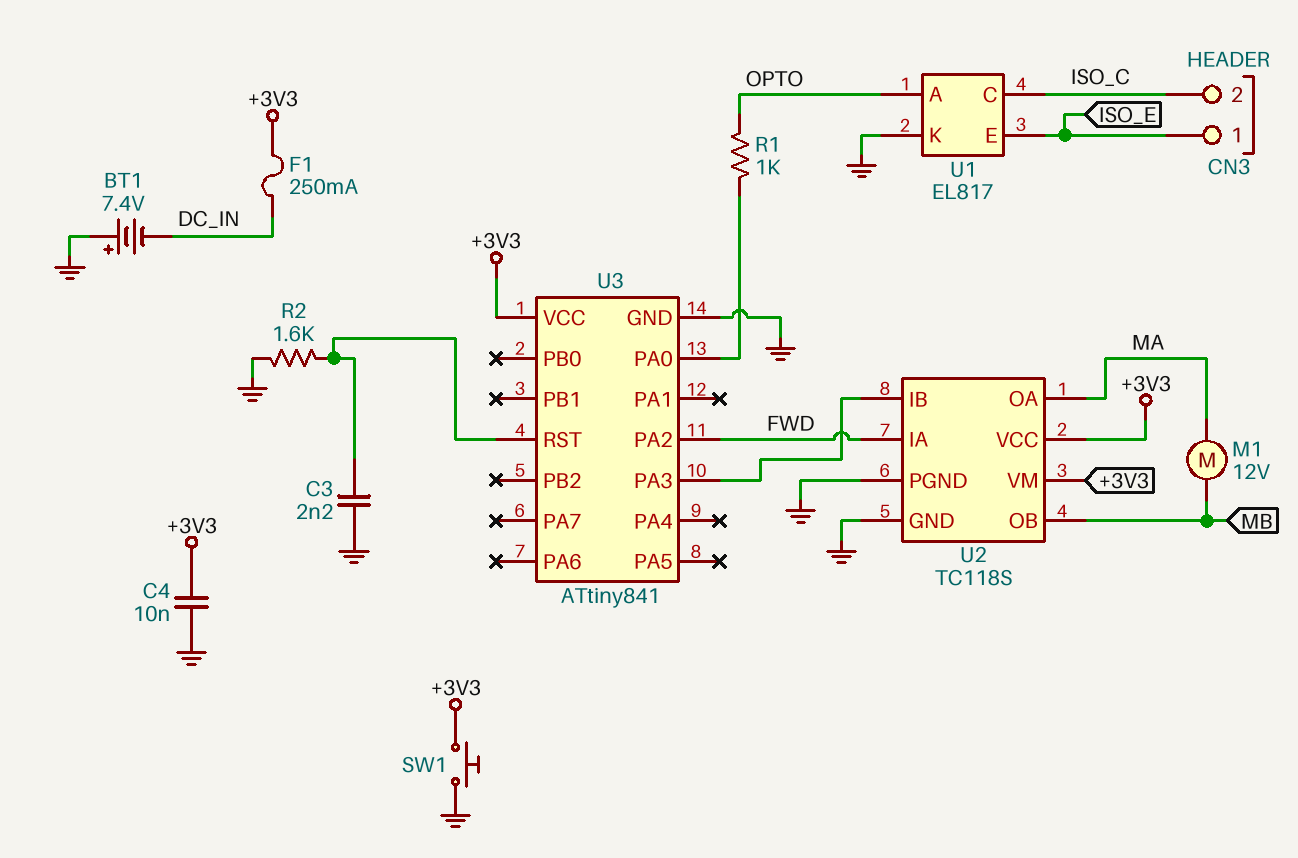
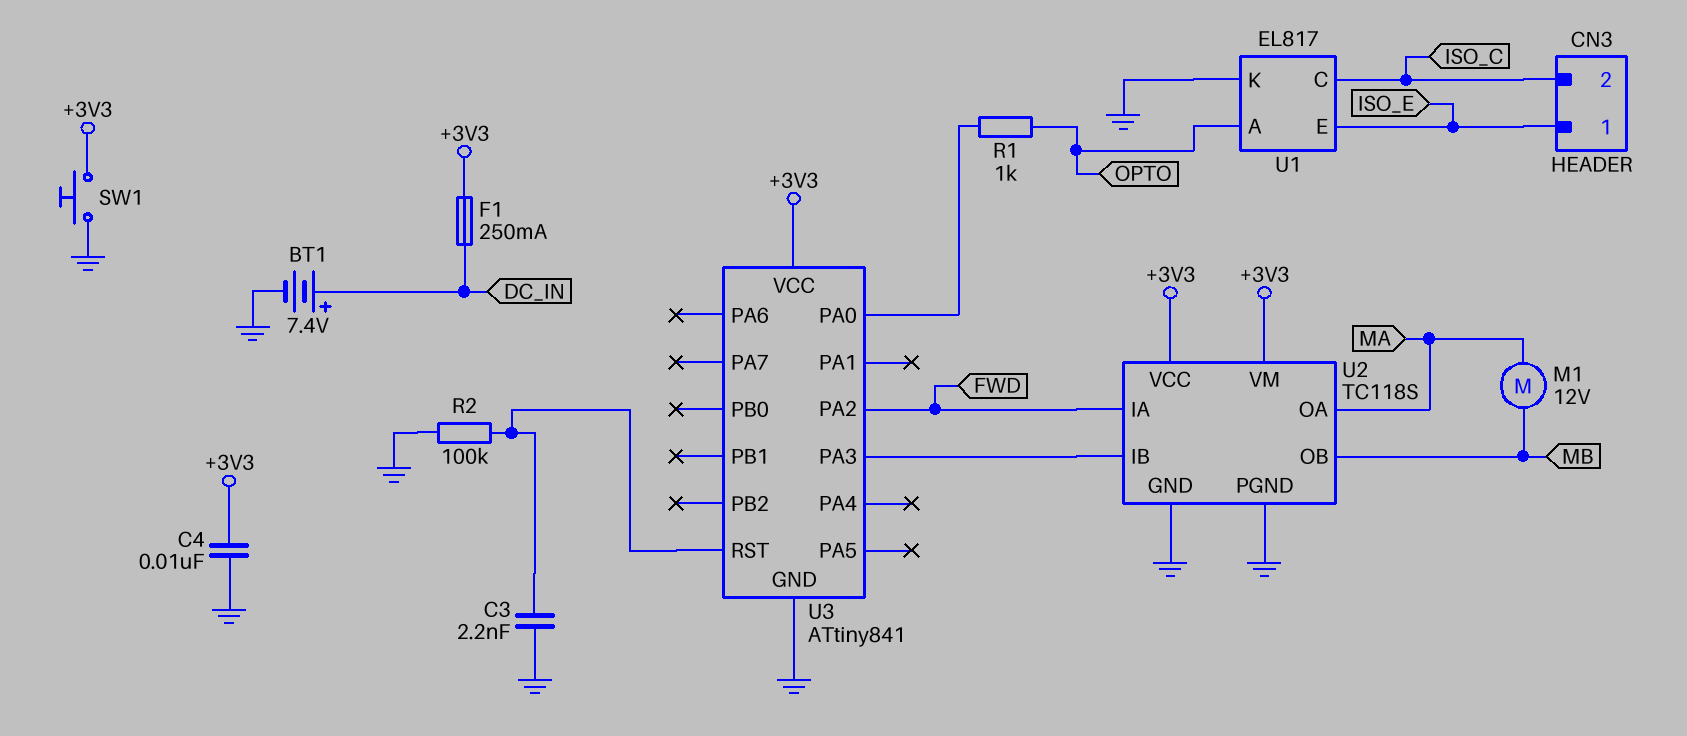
BT1: 7.4V (plus GND, minus DC_IN) -> 7.4V (plus DC_IN, minus GND)
R2: 1.6k (GND, U3/RST) -> 100k (GND, U3/RST)

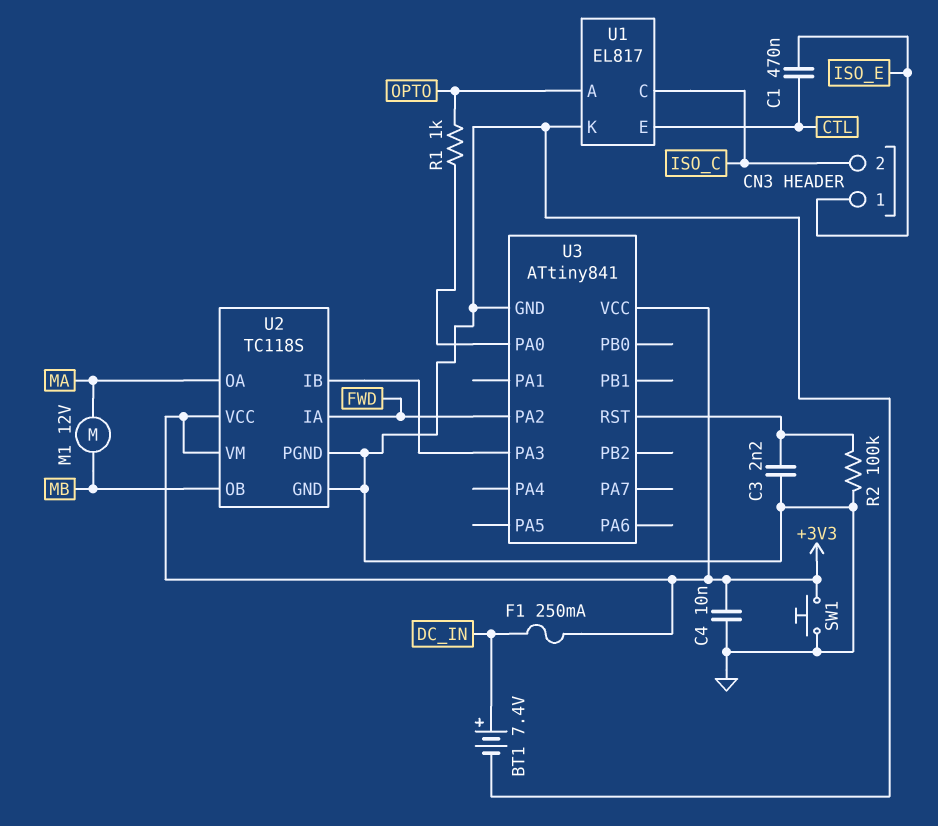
C1: none -> 470nF (CTL, ISO_E)
U1 pin E: ISO_E -> CTL

